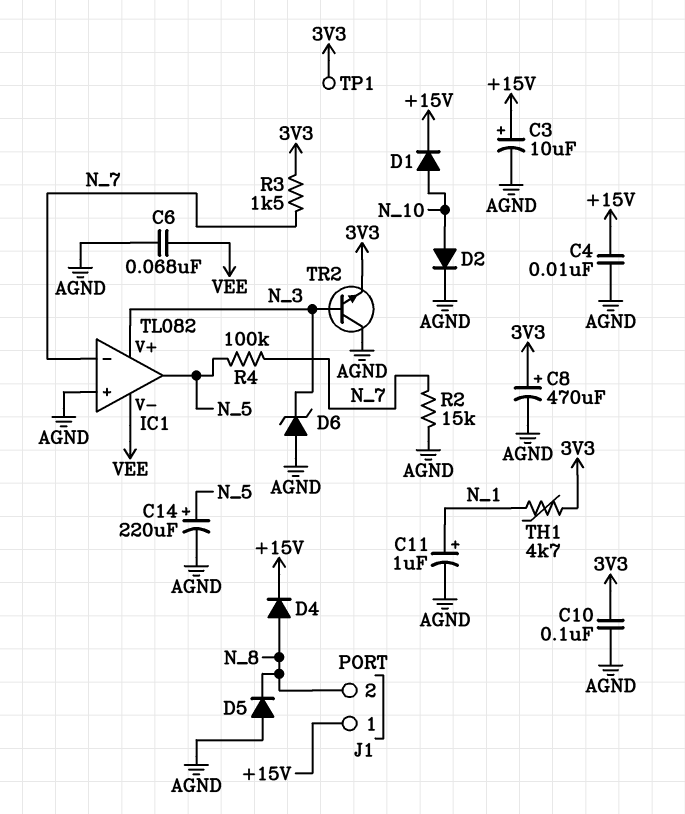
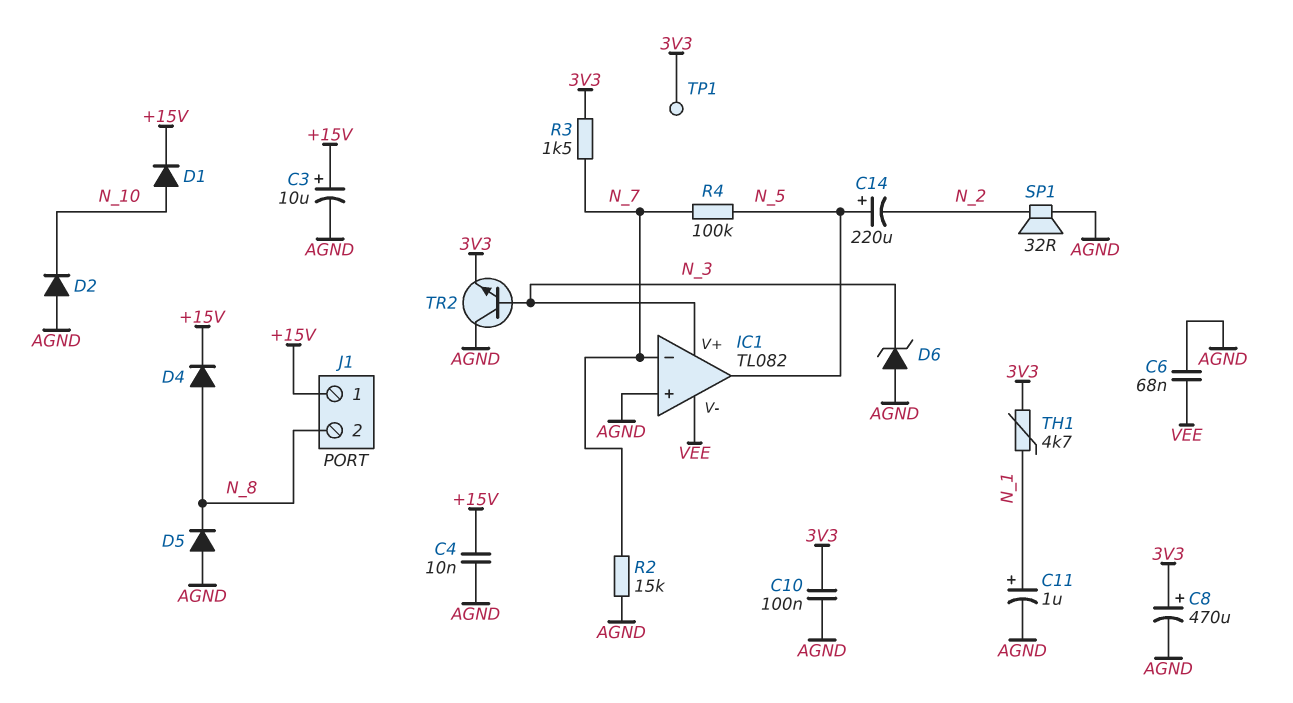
C14: 220uF (plus N_5, minus AGND) -> 220uF (plus N_5, minus N_2)
D2: diode (A N_10, K AGND) -> diode (A AGND, K N_10)
SP1: none -> speaker 32R (AGND, N_2)

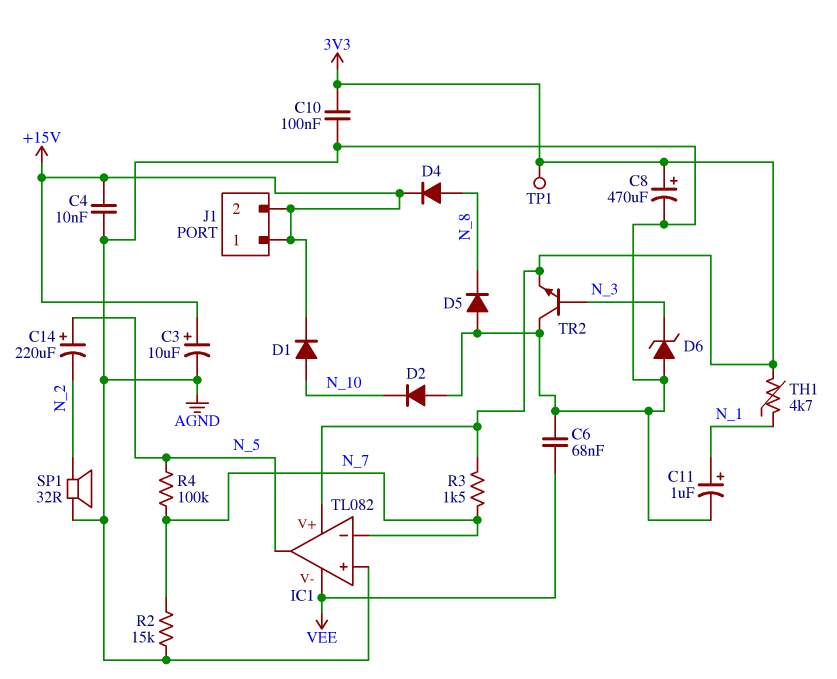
IC1 pin V+: N_3 -> 3V3
J1 pin 2: N_8 -> +15V

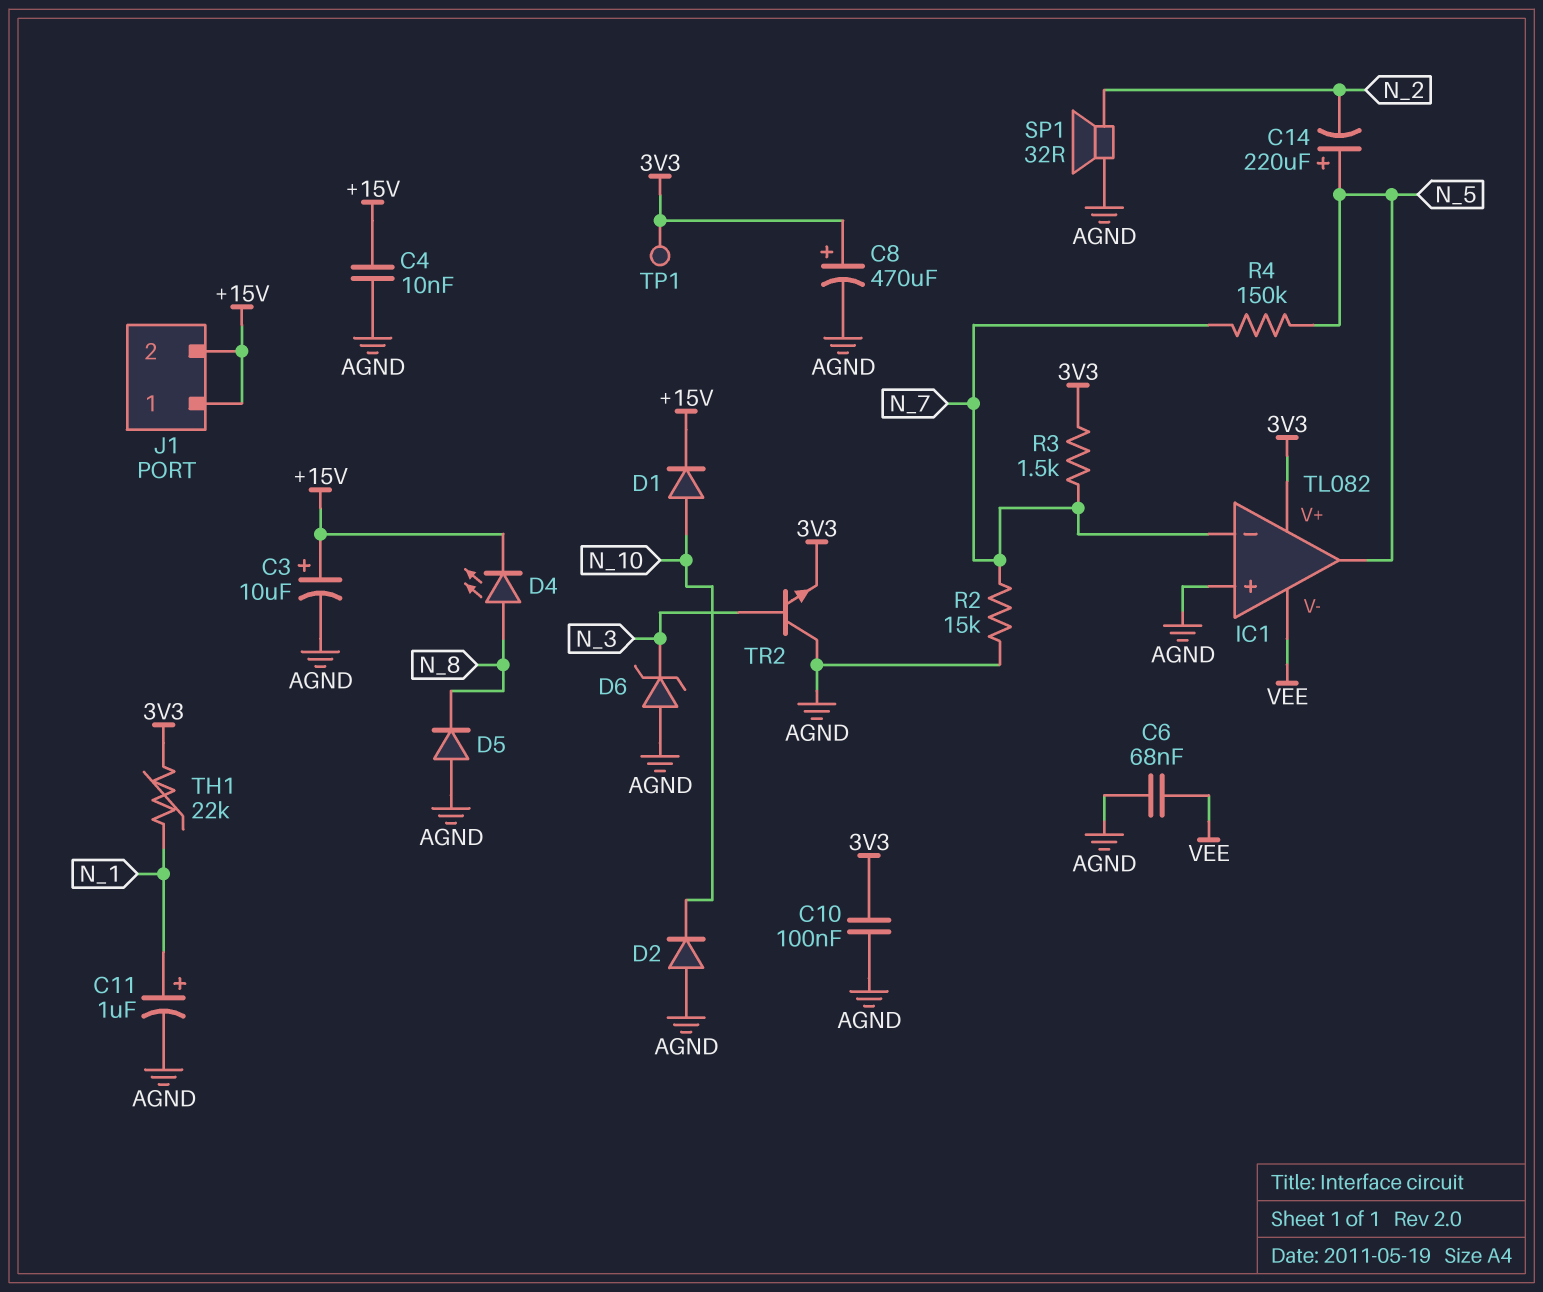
D4: diode (A N_8, K +15V) -> LED (A N_8, K +15V)
R4: 100k (N_5, N_7) -> 150k (N_5, N_7)
TH1: 4.7k (3V3, N_1) -> 22k (3V3, N_1)

